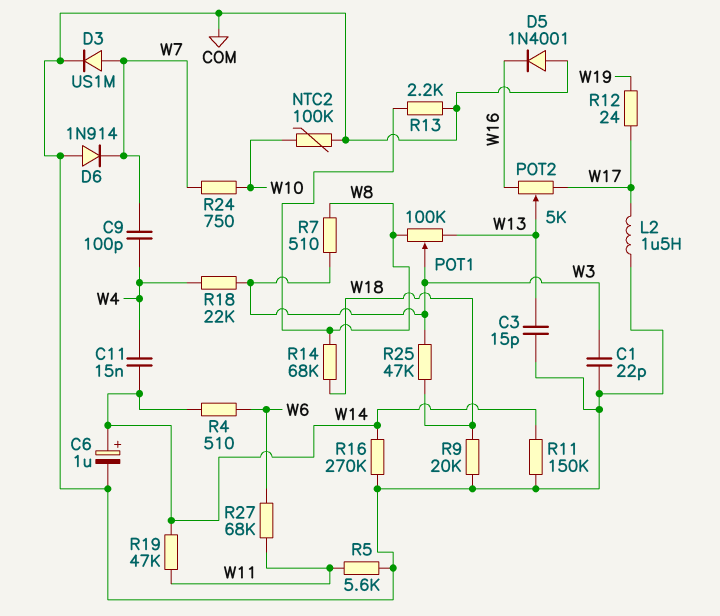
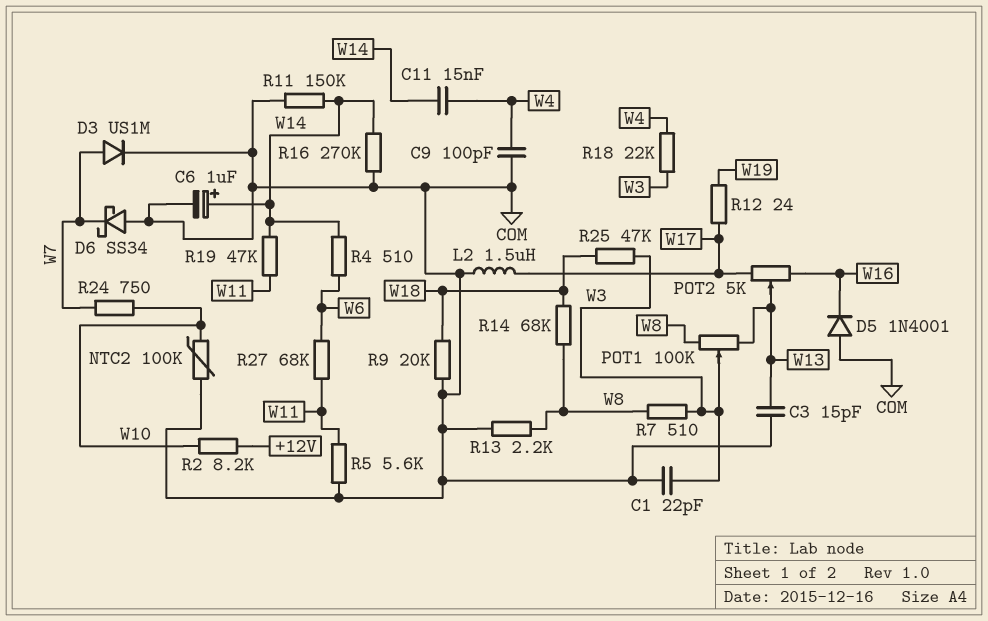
C9: 100pF (W4, W7) -> 100pF (COM, W4)
D6: diode 1N914 (A COM, K W7) -> schottky SS34 (A COM, K W7)
R2: none -> 8.2k (+12V, W10)

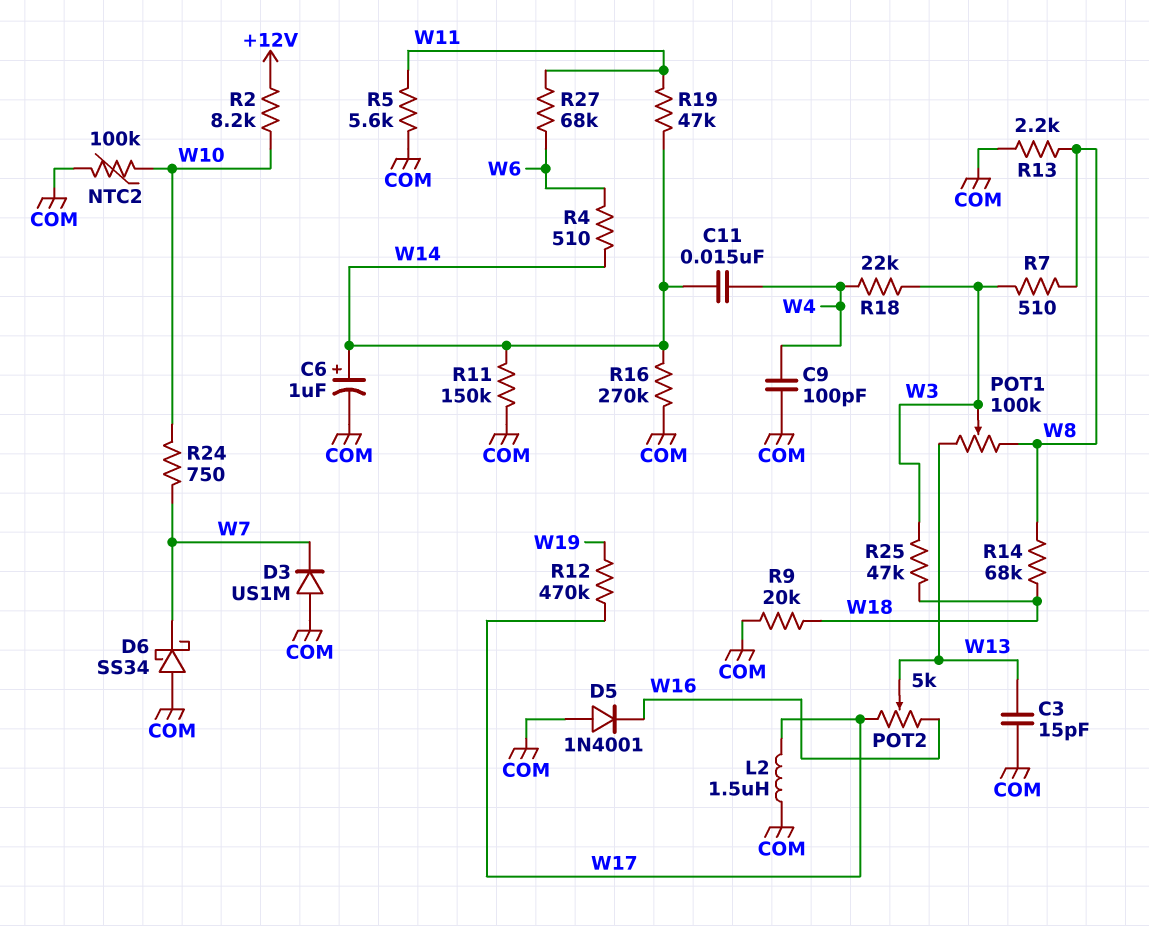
C1: 22pF (COM, W3) -> none
D3: diode US1M (A W7, K COM) -> diode US1M (A COM, K W7)
R12: 24 (W17, W19) -> 470k (W17, W19)

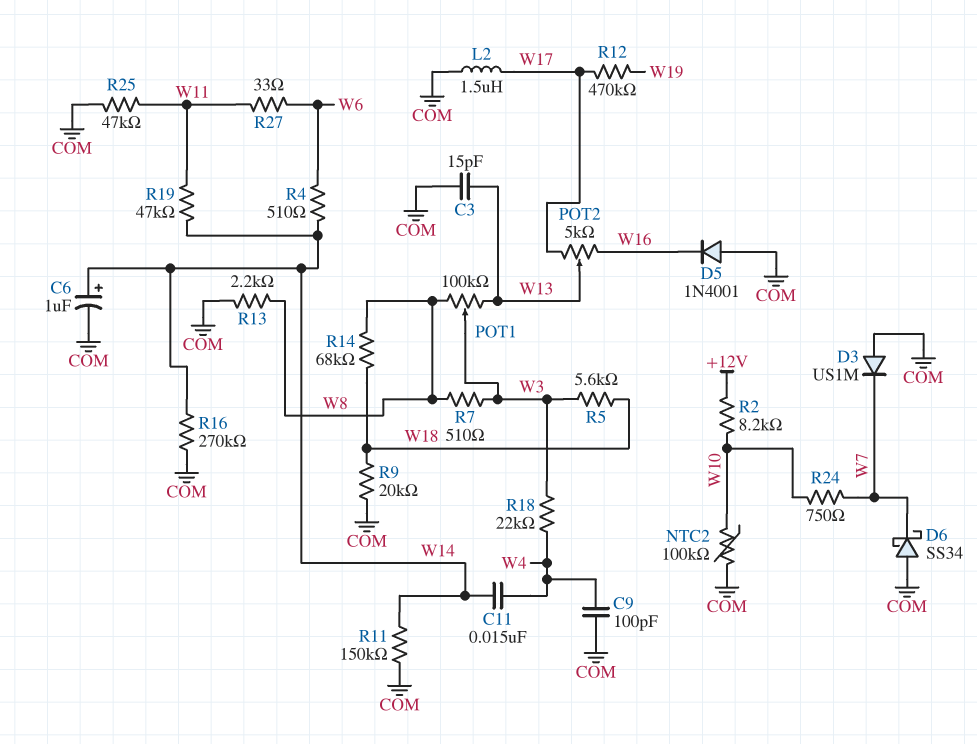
R5: 5.6k (COM, W11) -> 5.6k (W3, W18)
R25: 47k (W3, W18) -> 47k (COM, W11)
R27: 68k (W6, W11) -> 33 (W6, W11)

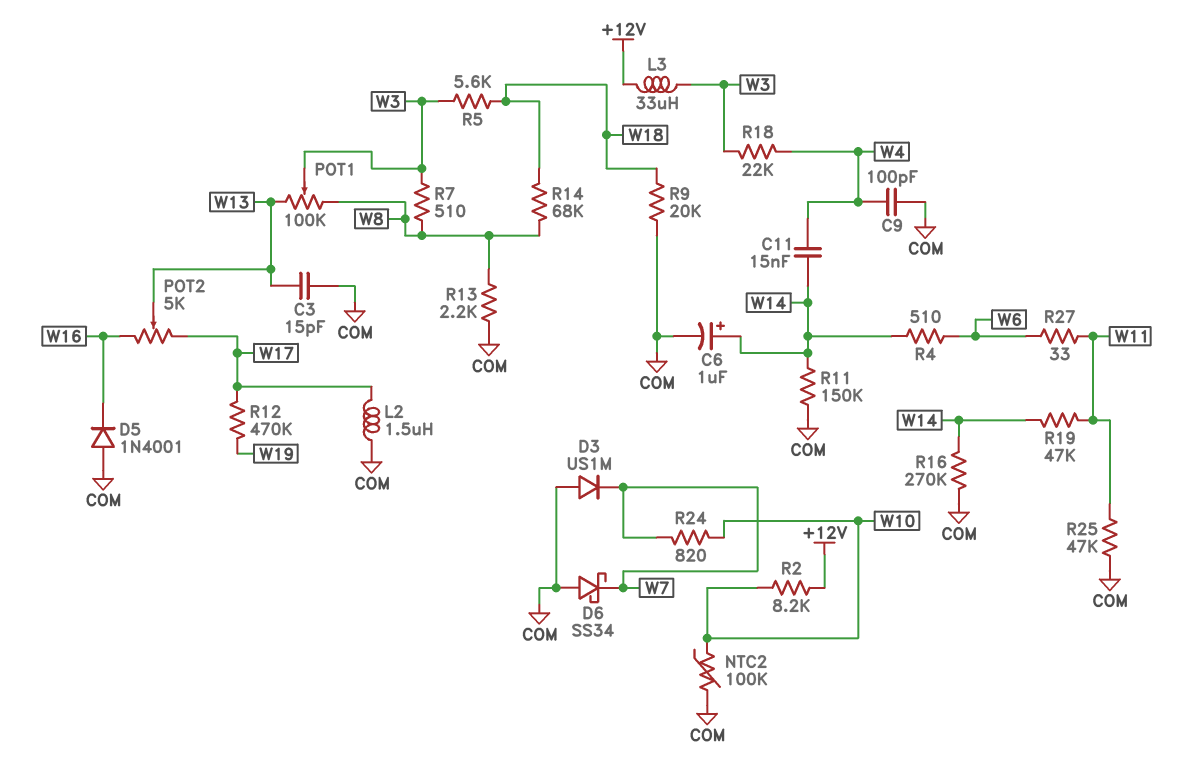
L3: none -> 33uH (+12V, W3)
R24: 750 (W7, W10) -> 820 (W7, W10)

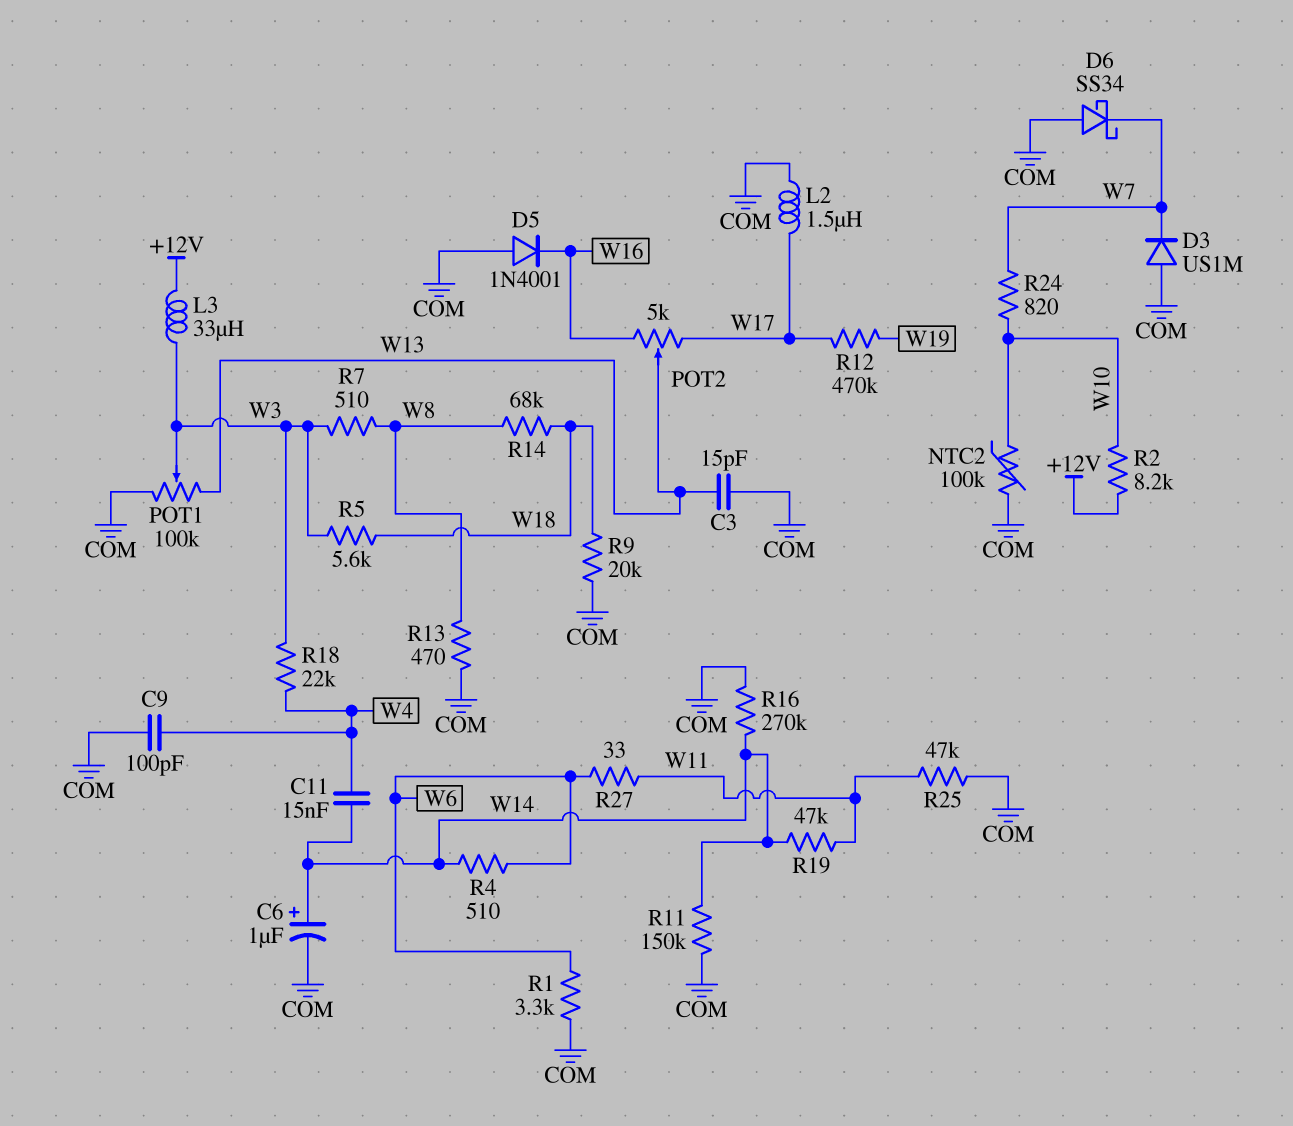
POT1: 100k (W8, W13, wiper W3) -> 100k (COM, W13, wiper W3)
R1: none -> 3.3k (COM, W6)
R13: 2.2k (COM, W8) -> 470 (COM, W8)

